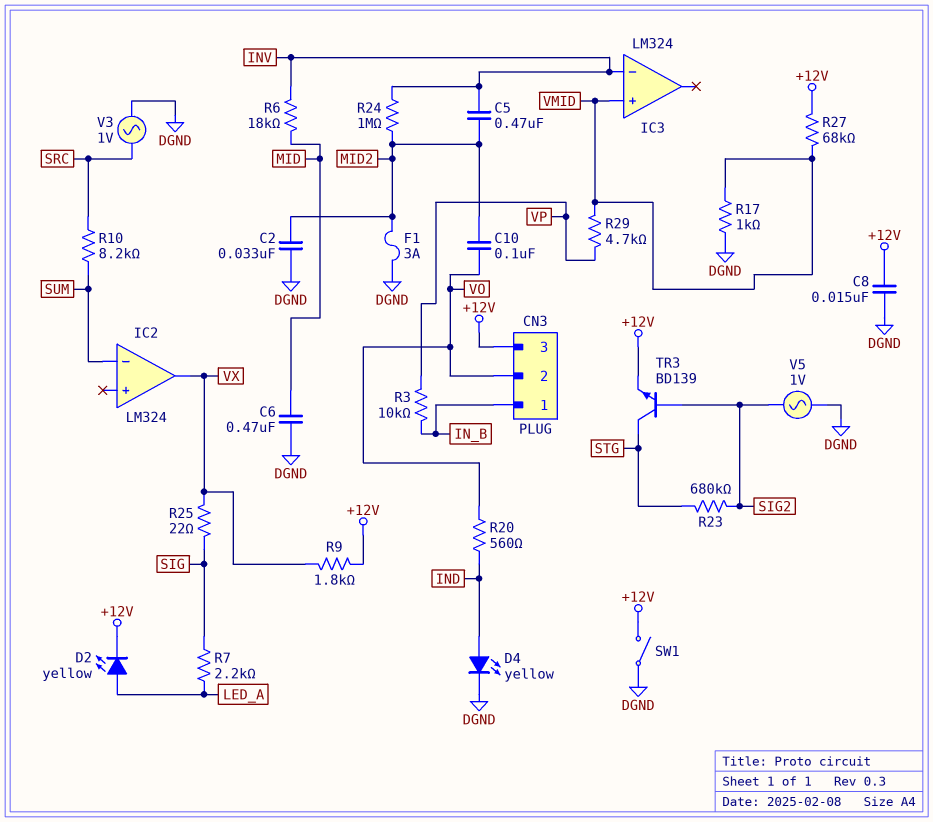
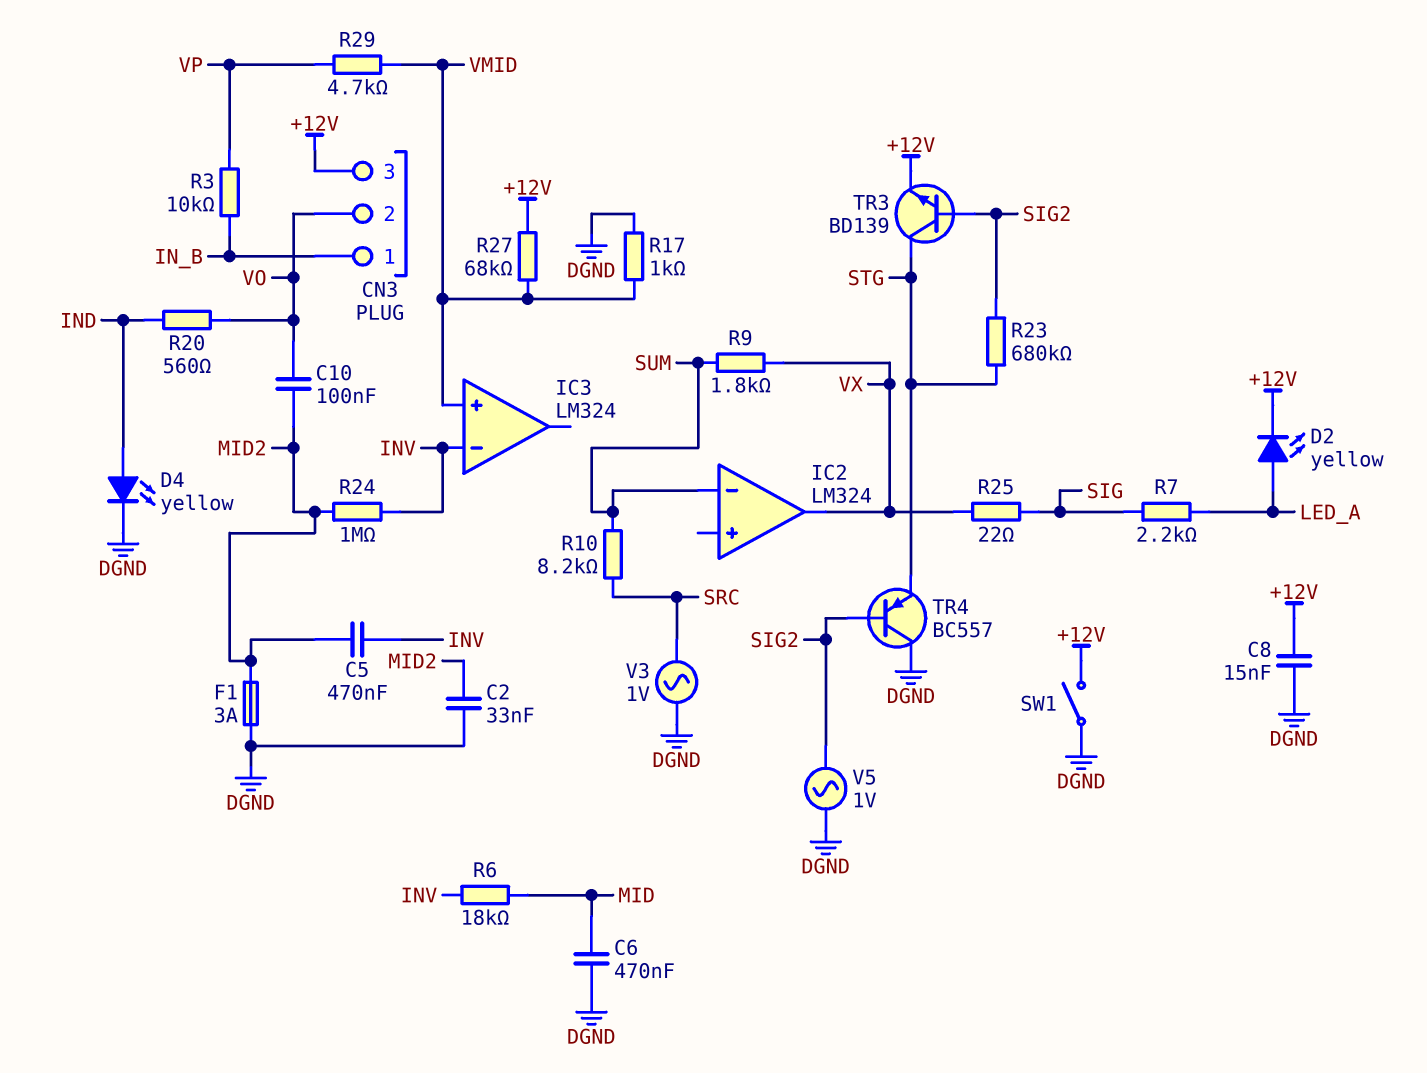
R9: 1.8k (+12V, VX) -> 1.8k (SUM, VX)
TR4: none -> PNP BC557 (B SIG2, C DGND, E STG)

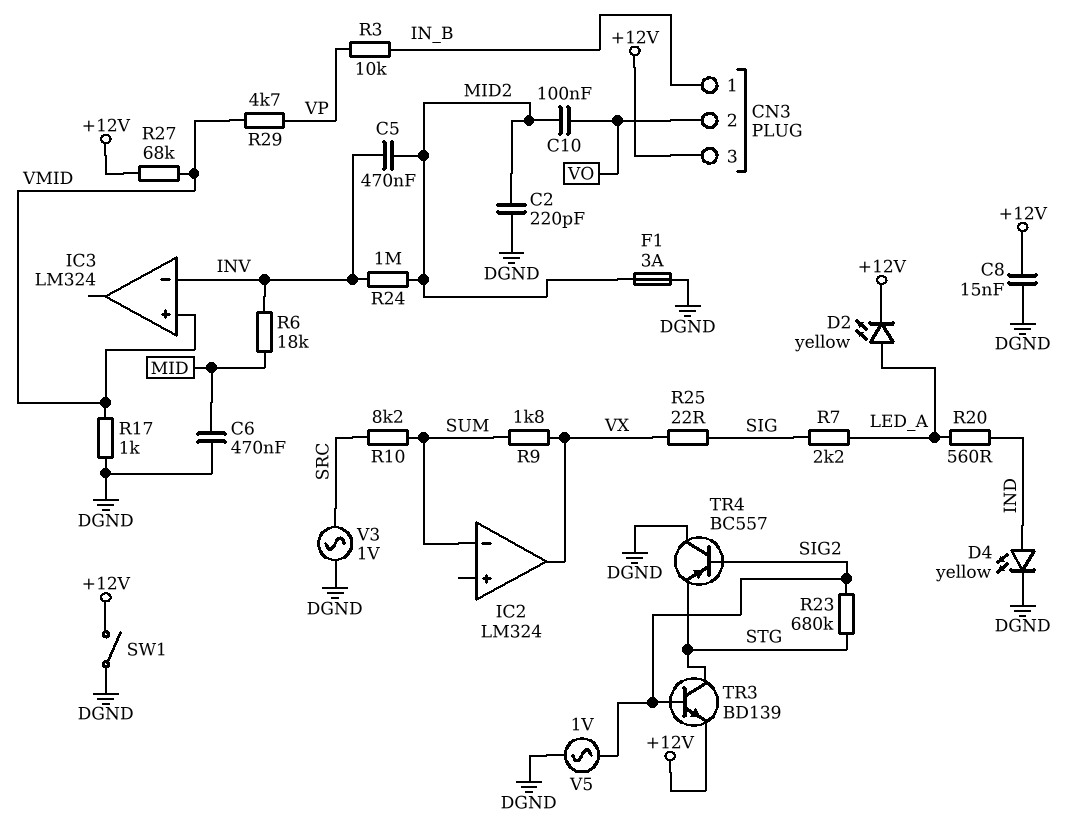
C2: 33nF (DGND, MID2) -> 220pF (DGND, MID2)
R20: 560 (IND, VO) -> 560 (IND, LED_A)

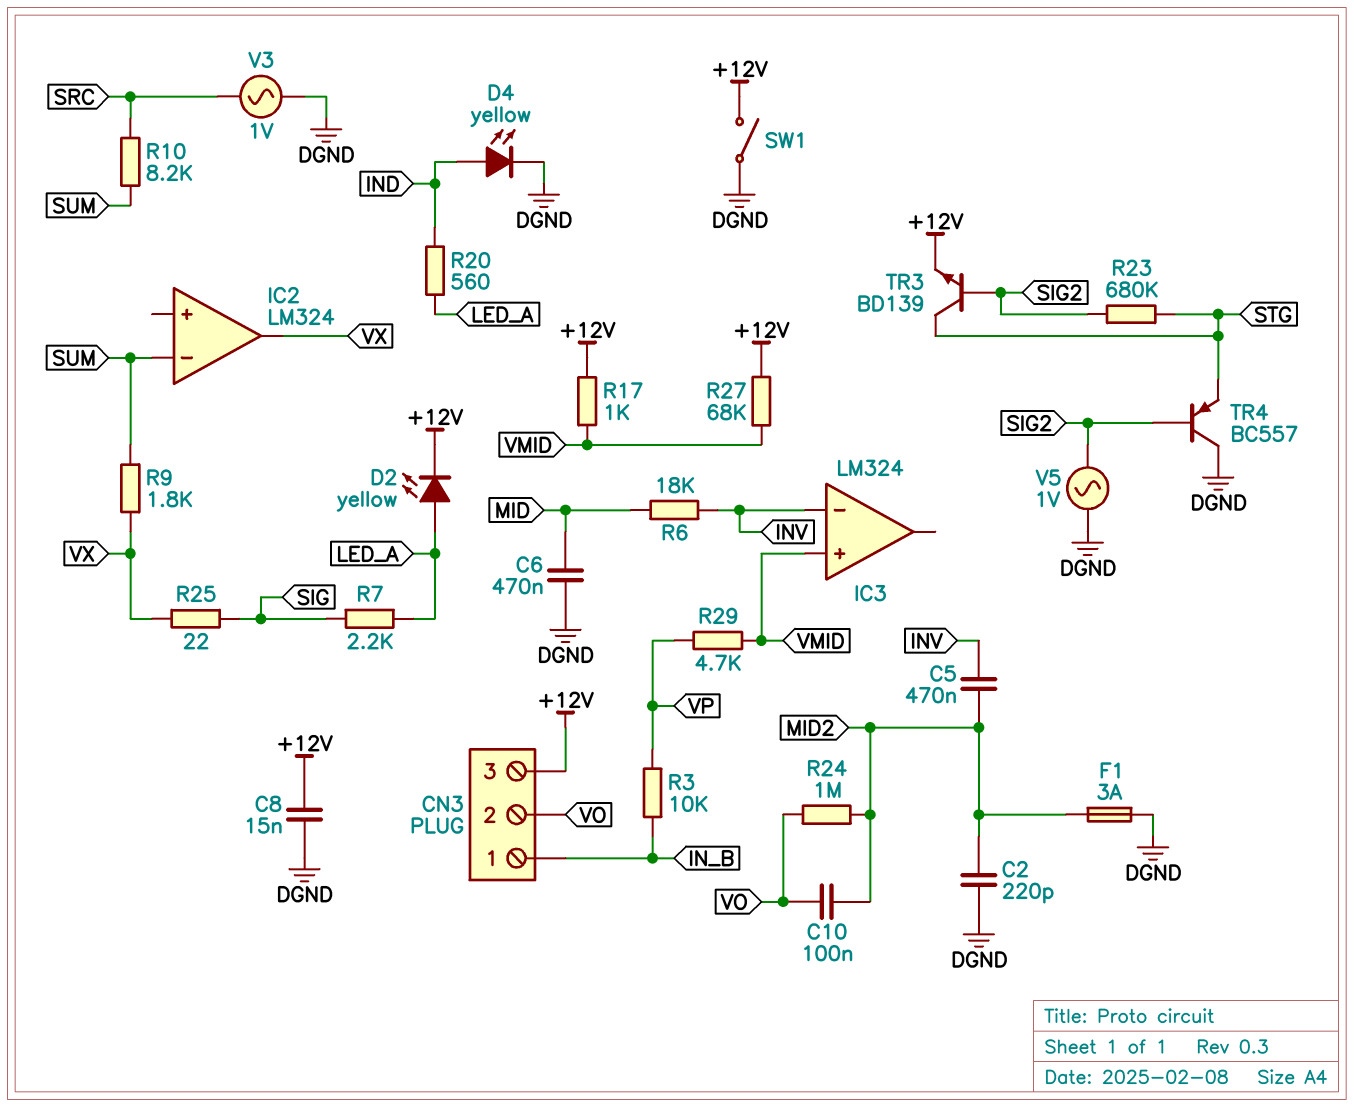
R17: 1k (DGND, VMID) -> 1k (+12V, VMID)
R24: 1M (INV, MID2) -> 1M (MID2, VO)

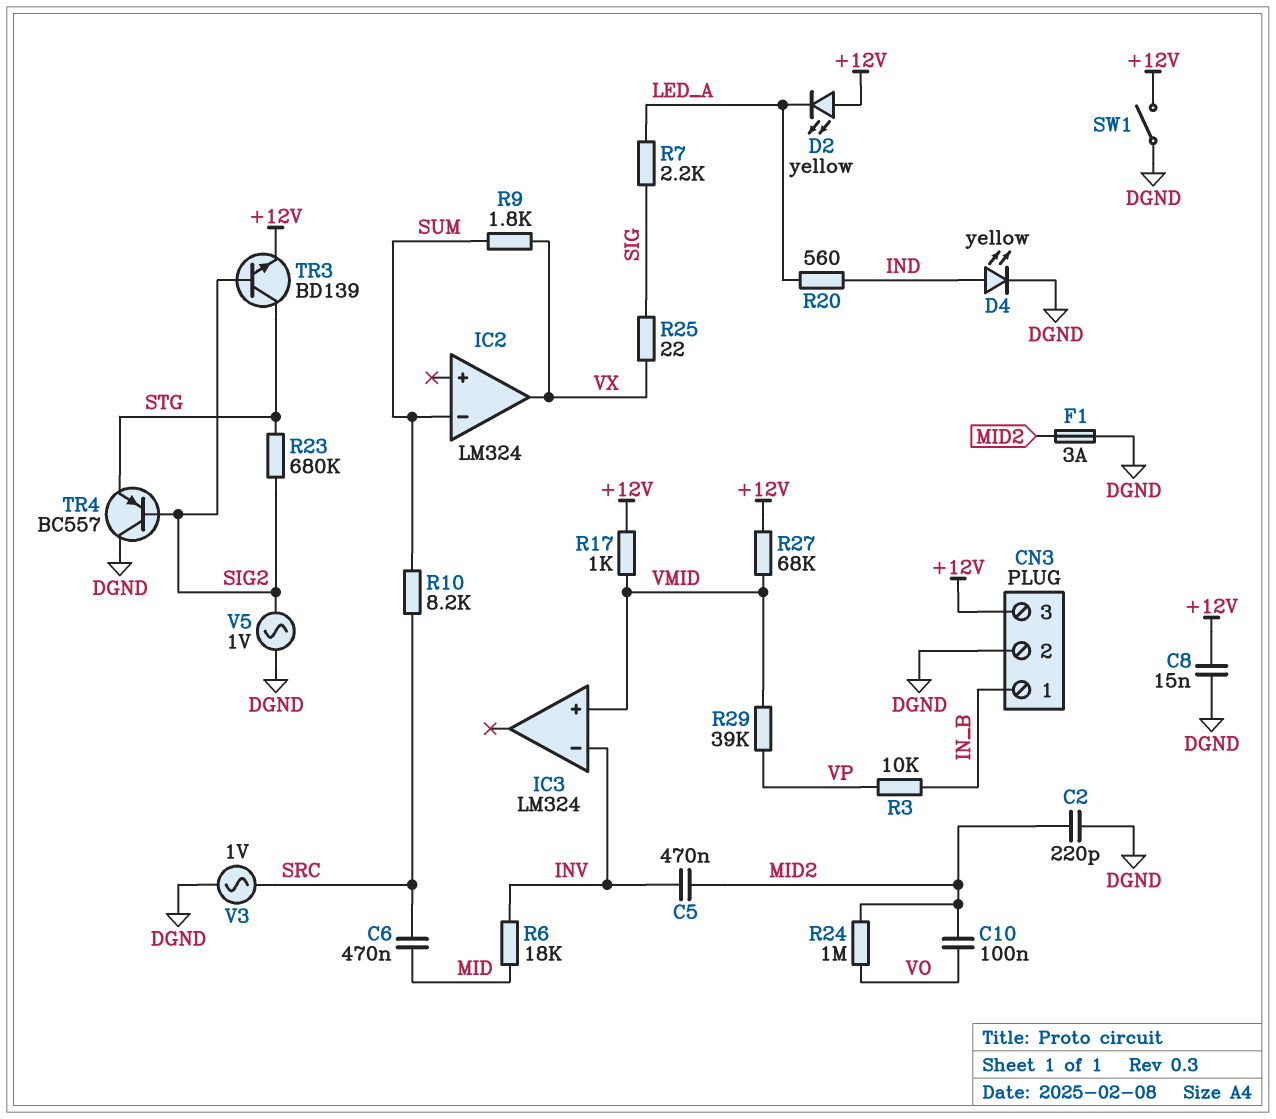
C6: 470nF (DGND, MID) -> 470nF (MID, SRC)
CN3 pin 2: VO -> DGND
D2: LED yellow (A LED_A, K +12V) -> LED yellow (A +12V, K LED_A)
R29: 4.7k (VMID, VP) -> 39k (VMID, VP)

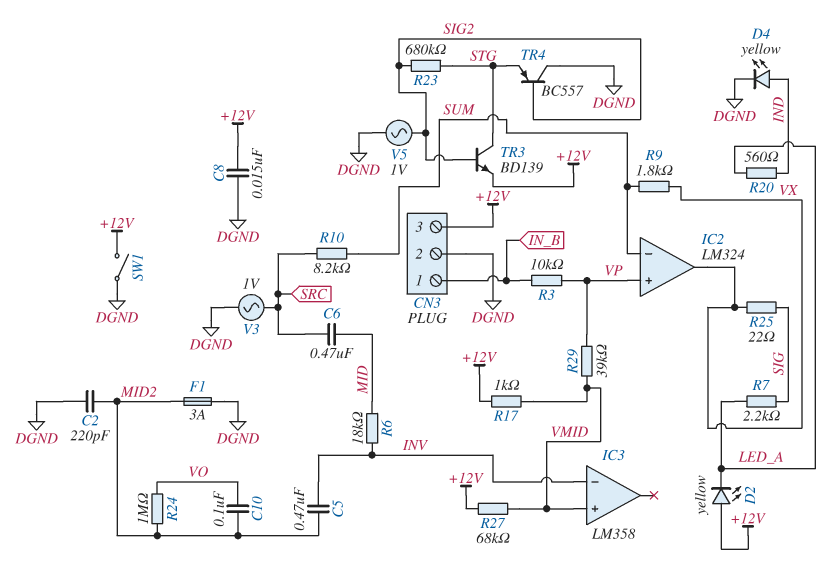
IC2 pin in+: none -> VP
IC3: LM324 -> LM358

